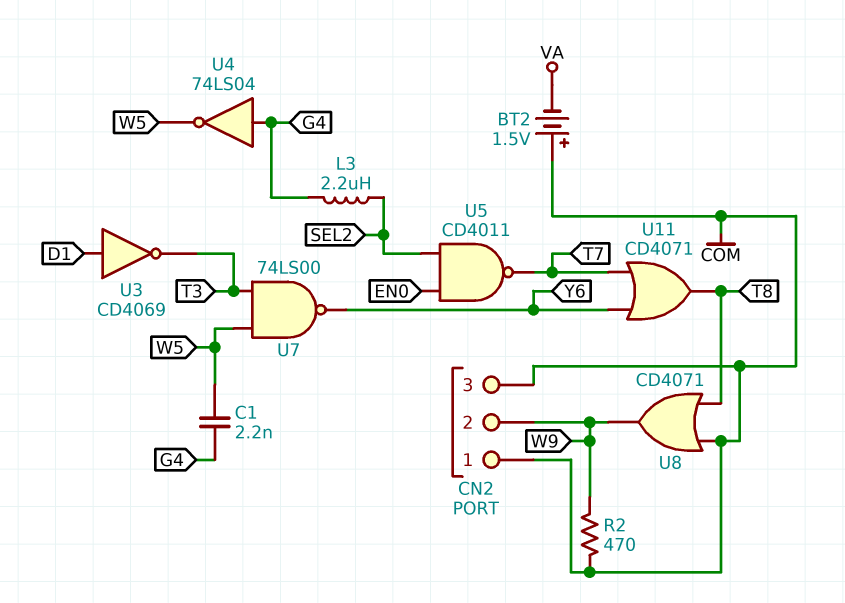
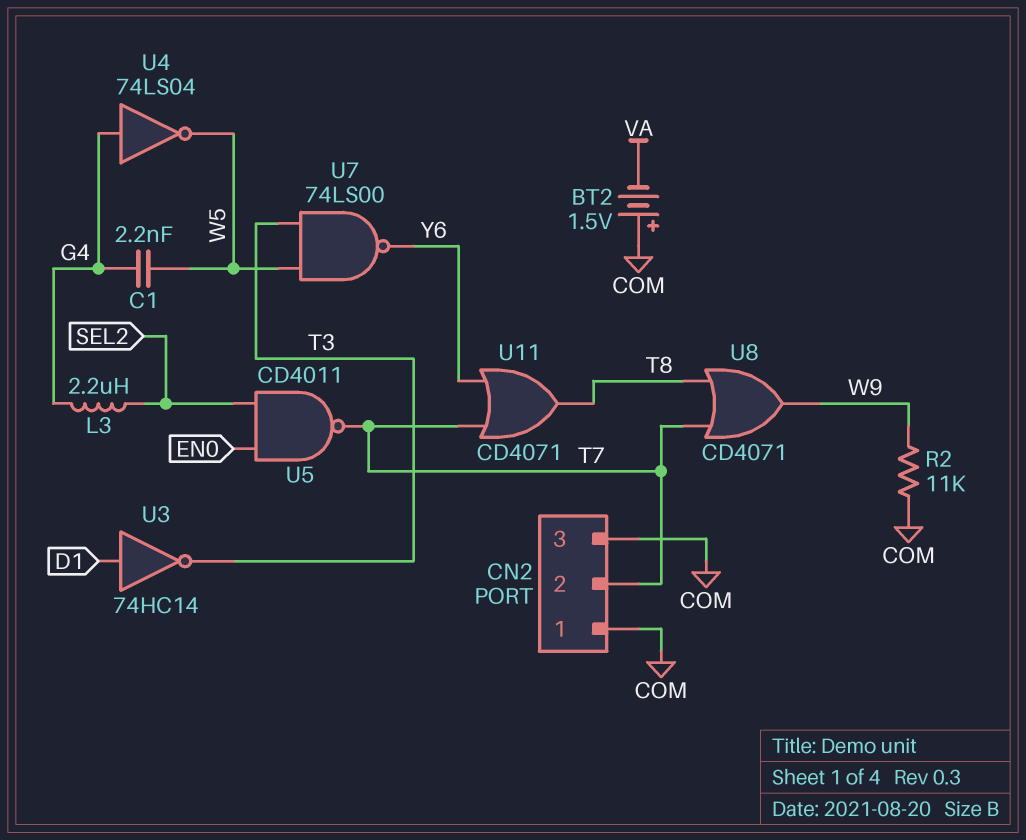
CN2 pin 2: W9 -> T7
R2: 470 (COM, W9) -> 11k (COM, W9)
U3: NOT CD4069 (in D1, out T3) -> NOT 74HC14 (in D1, out T3)
U8: OR CD4071 (in COM, in T8, out W9) -> OR CD4071 (in T7, in T8, out W9)

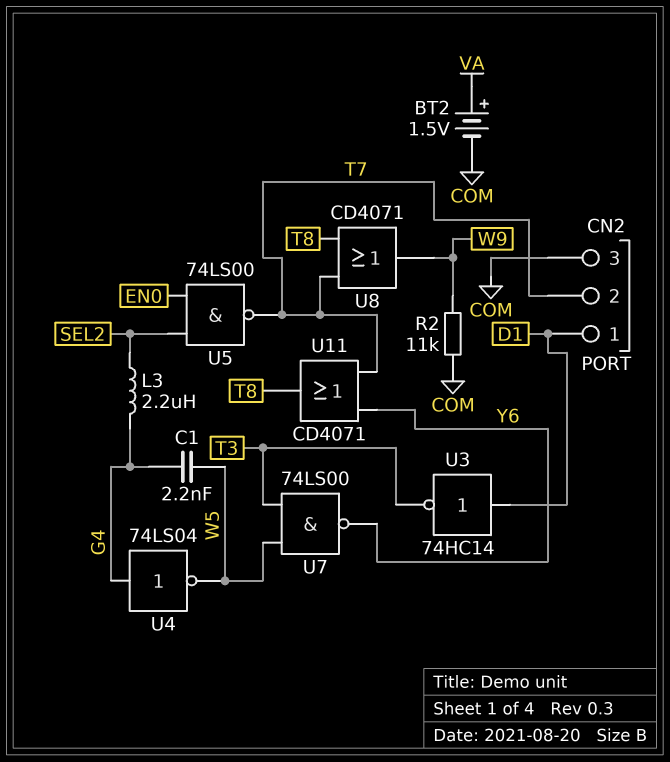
BT2: 1.5V (plus COM, minus VA) -> 1.5V (plus VA, minus COM)
CN2 pin 1: COM -> D1
U5: NAND CD4011 (in EN0, in SEL2, out T7) -> NAND 74LS00 (in EN0, in SEL2, out T7)

